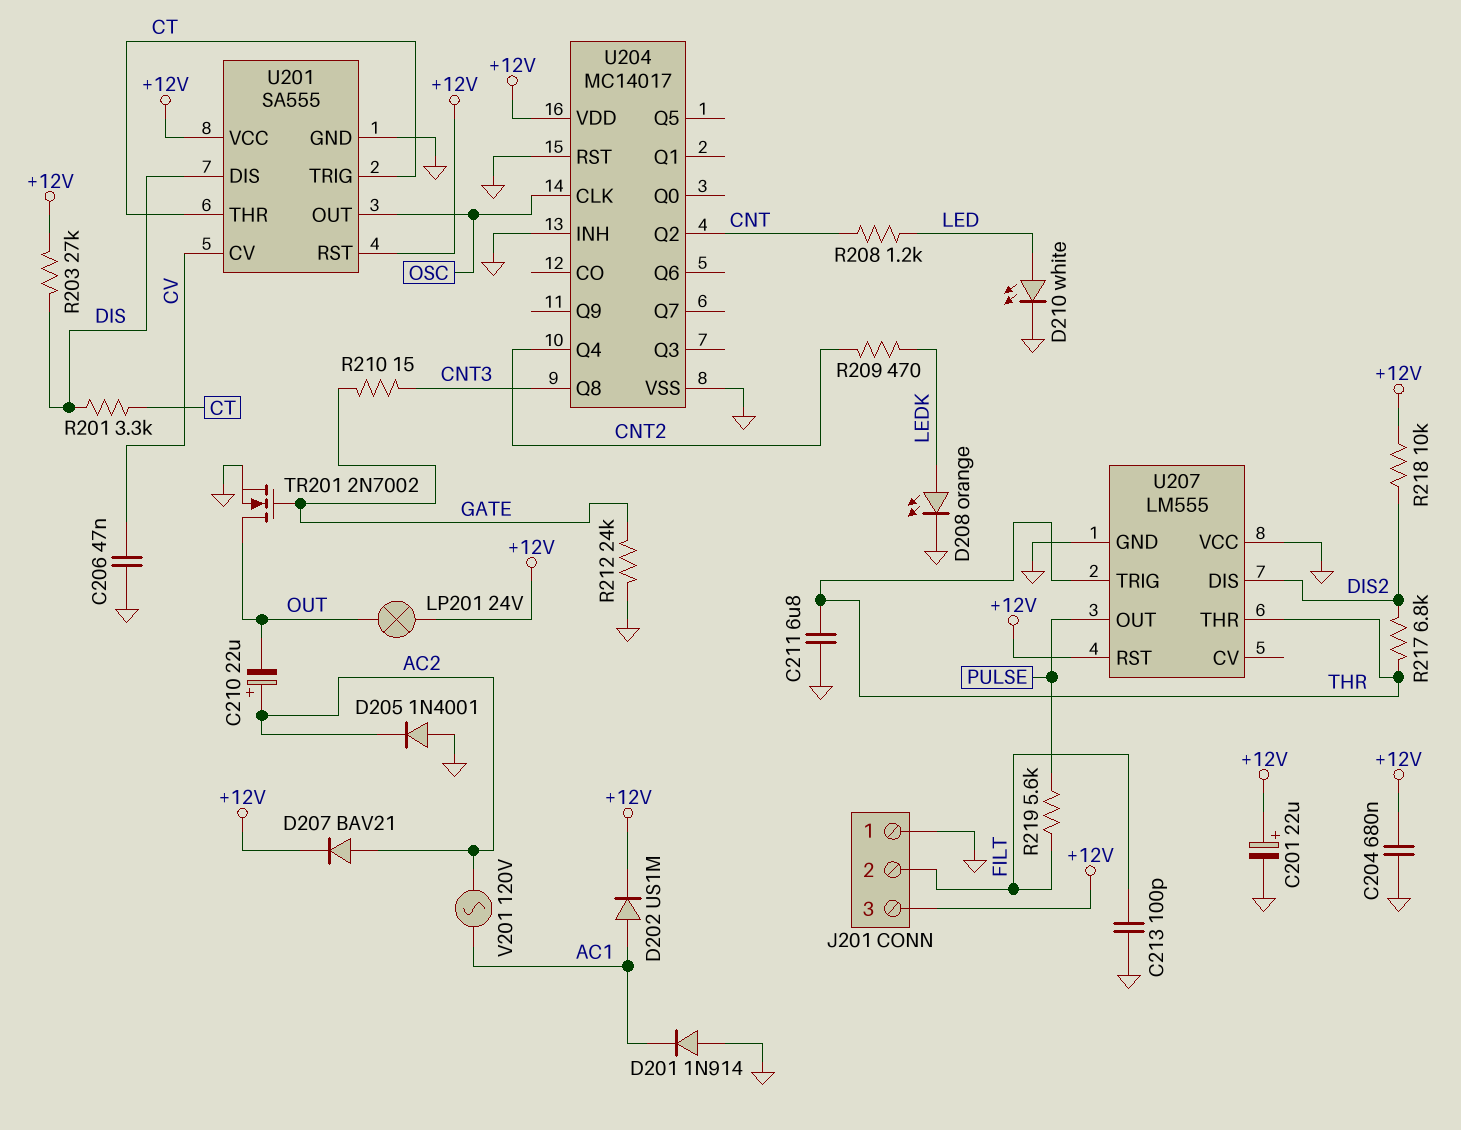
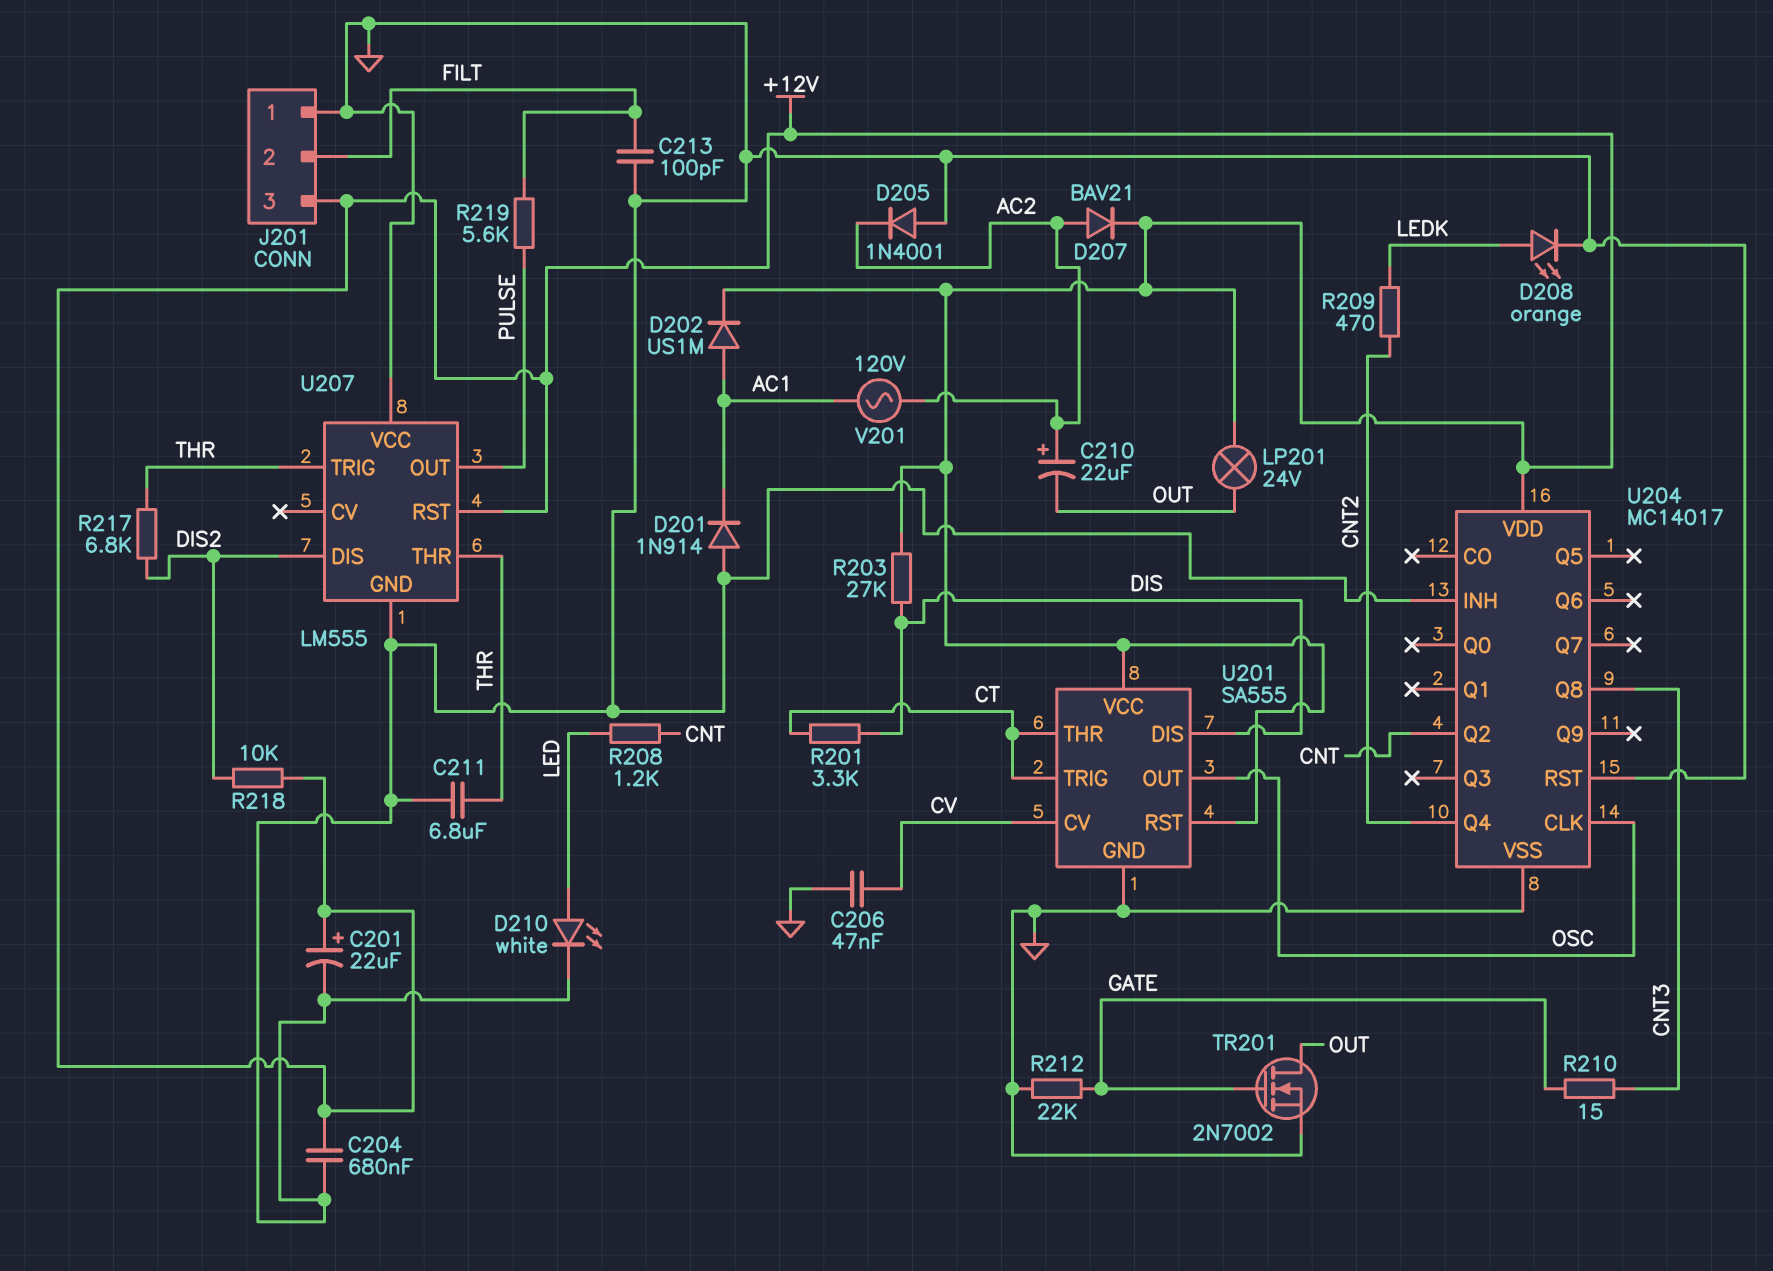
R212: 24k (GATE, GND) -> 22k (GATE, GND)

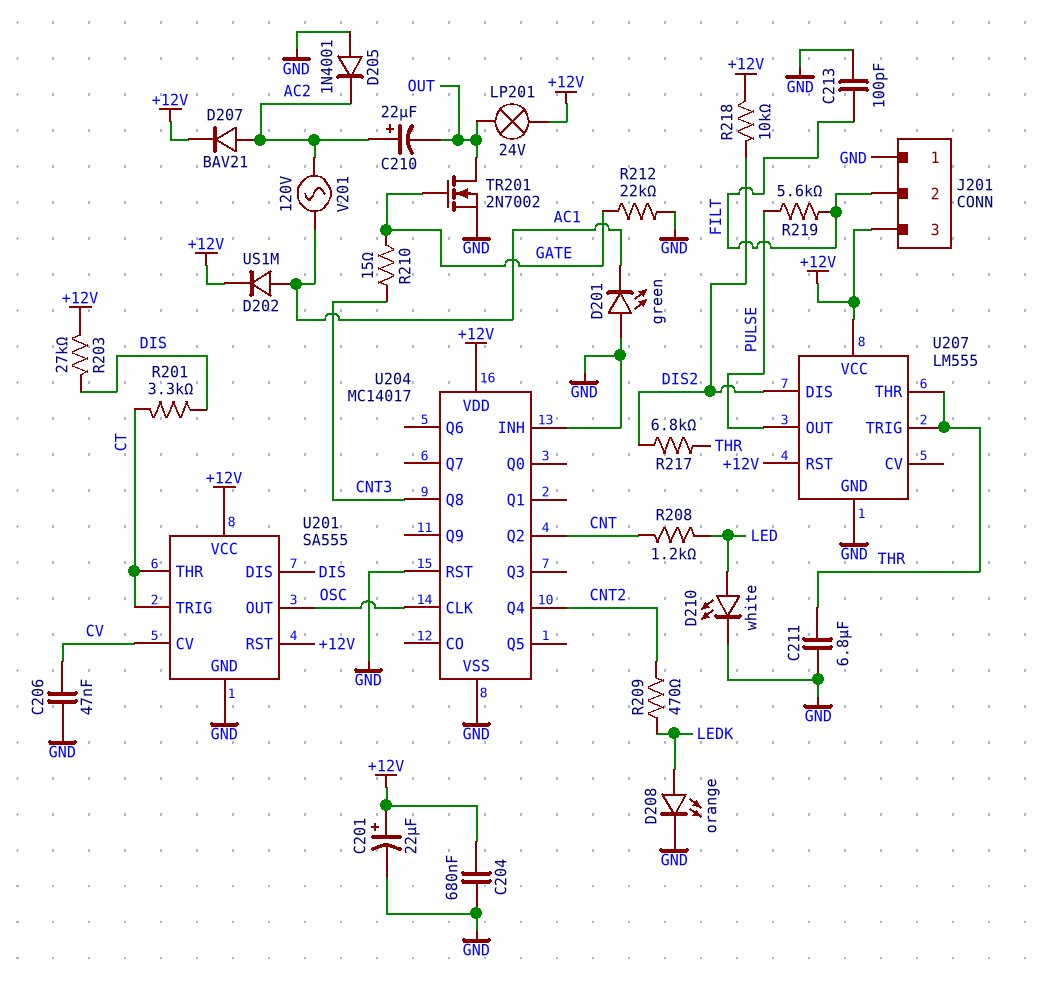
D201: diode 1N914 (A GND, K AC1) -> LED green (A GND, K AC1)
U207 pin VCC: GND -> +12V

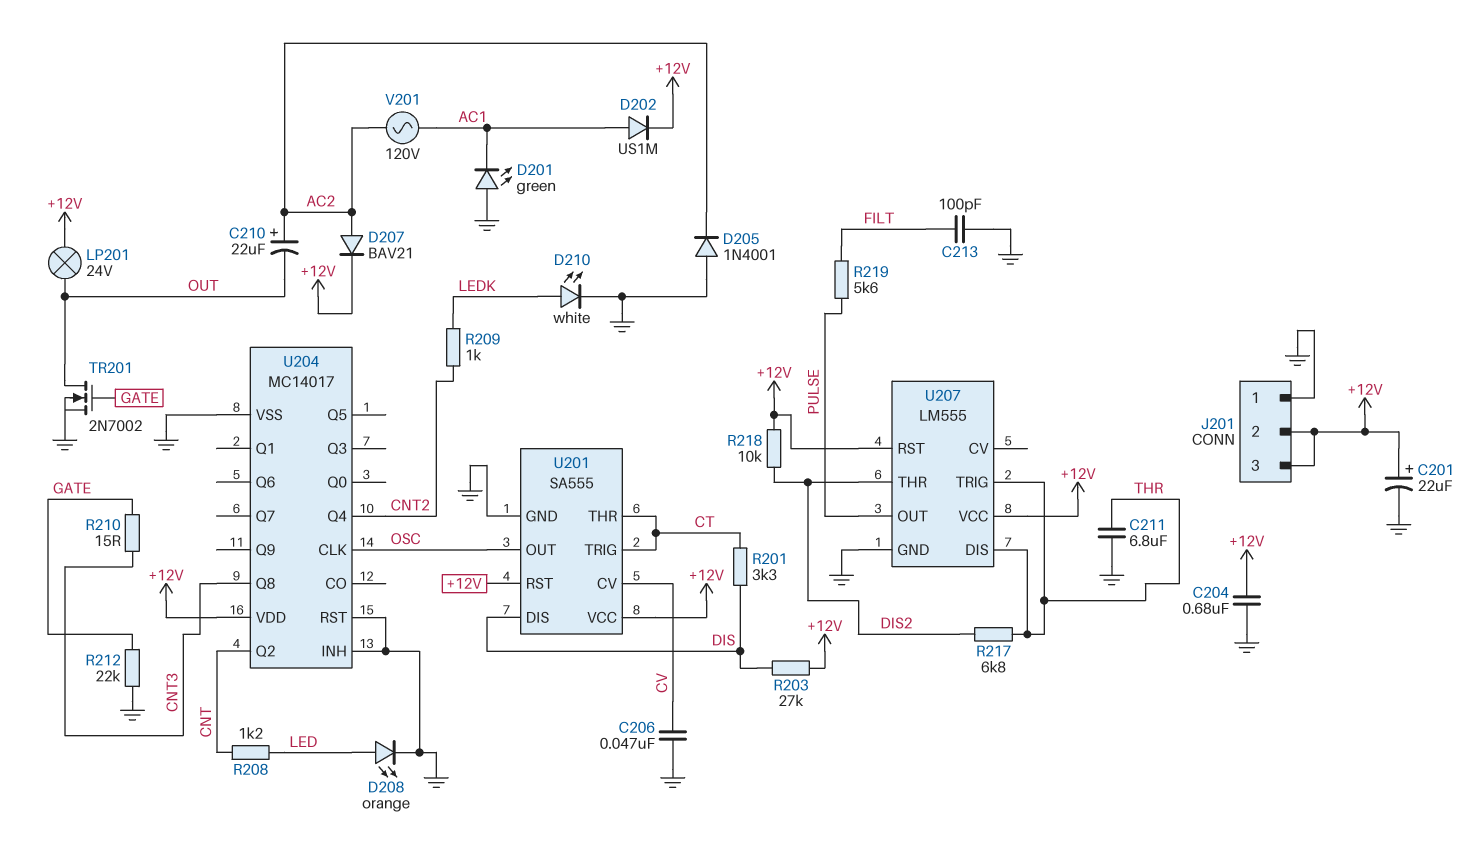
D208: LED orange (A LEDK, K GND) -> LED orange (A LED, K GND)
D210: LED white (A LED, K GND) -> LED white (A LEDK, K GND)
J201 pin 2: FILT -> +12V
R209: 470 (CNT2, LEDK) -> 1k (CNT2, LEDK)
U207 pin DIS: DIS2 -> THR
U207 pin THR: THR -> DIS2

